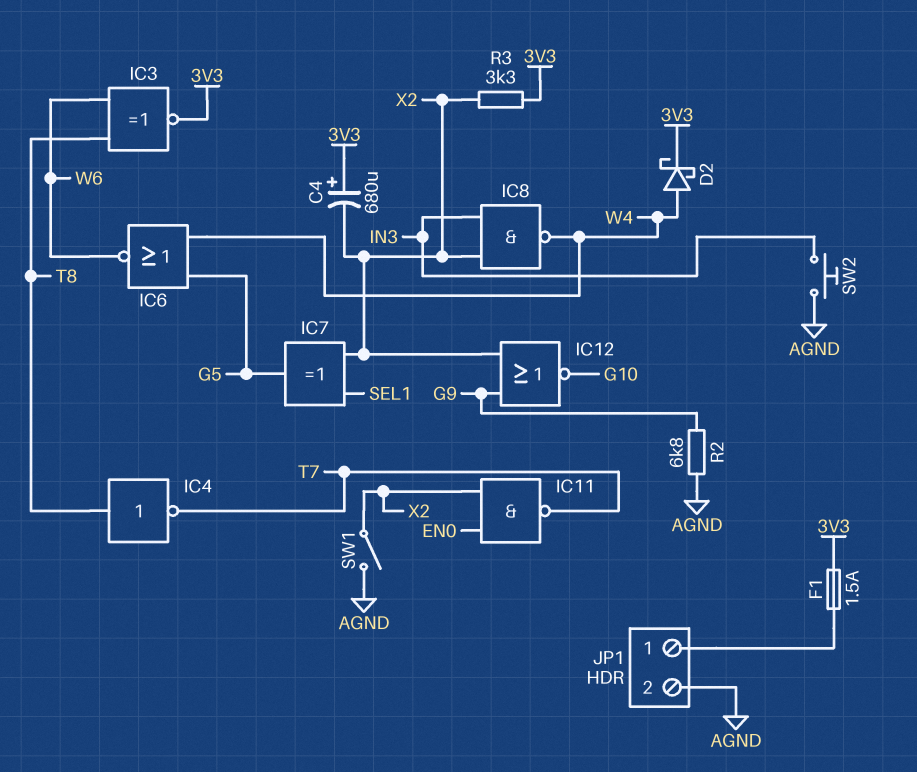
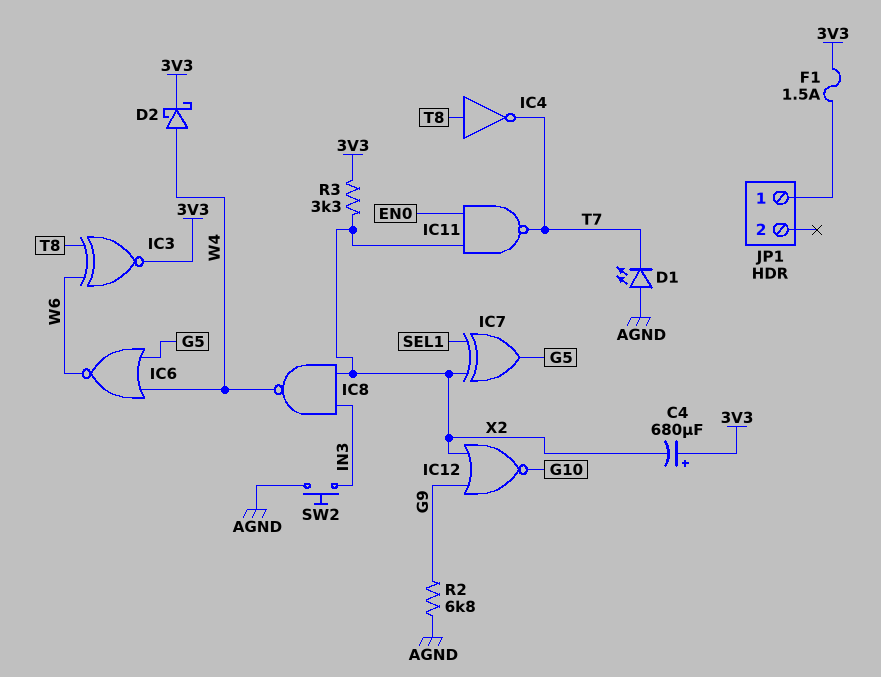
D1: none -> LED (A AGND, K T7)
JP1 pin 2: AGND -> none
SW1: switch (AGND, X2) -> none

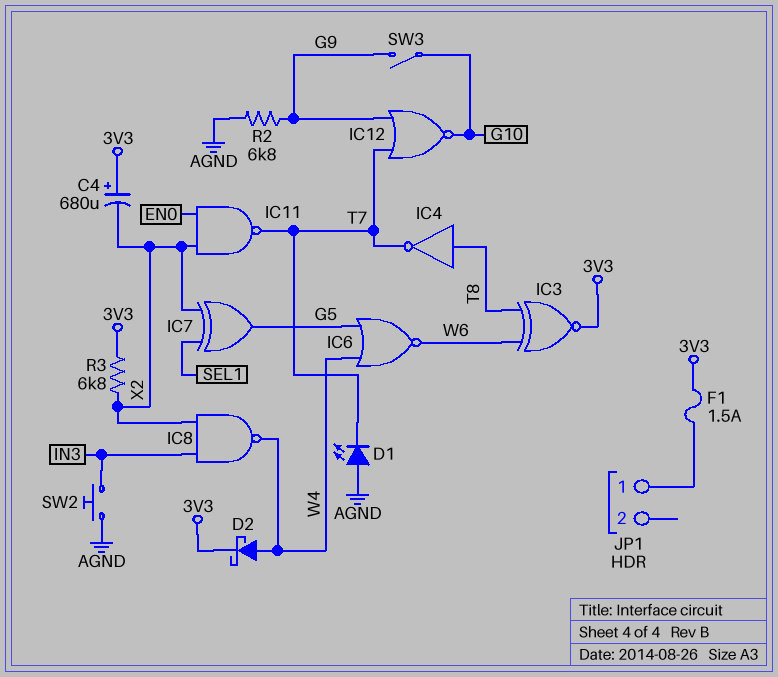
IC12: NOR (in G9, in X2, out G10) -> NOR (in G9, in T7, out G10)
R3: 3.3k (3V3, X2) -> 6.8k (3V3, X2)
SW3: none -> switch (G9, G10)

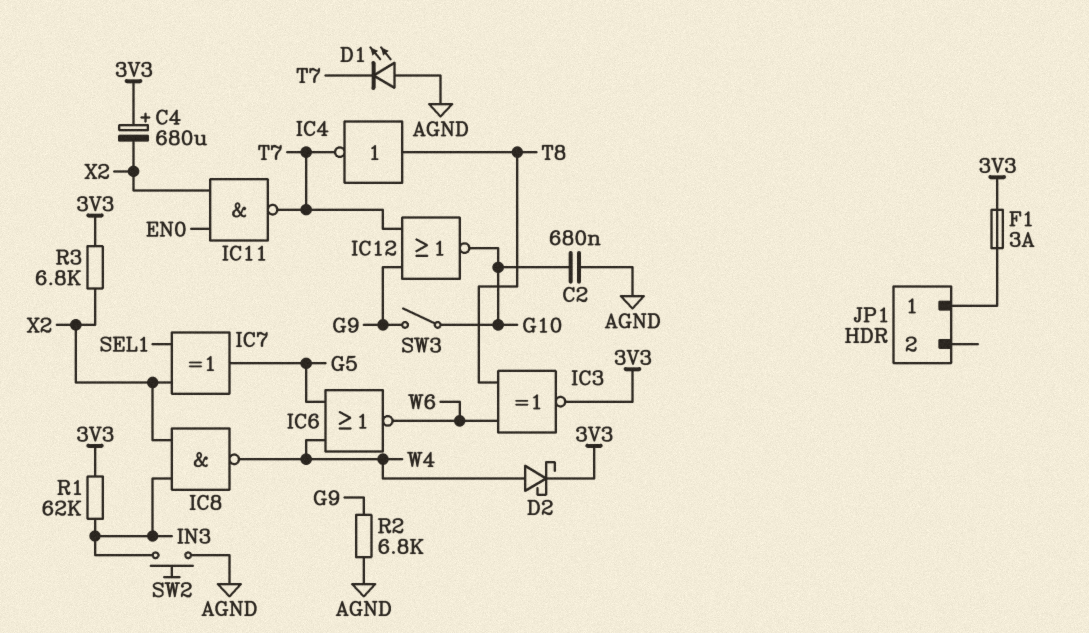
C2: none -> 680nF (AGND, G10)
F1: 1.5A (3V3, JP1/1) -> 3A (3V3, JP1/1)
R1: none -> 62k (3V3, IN3)

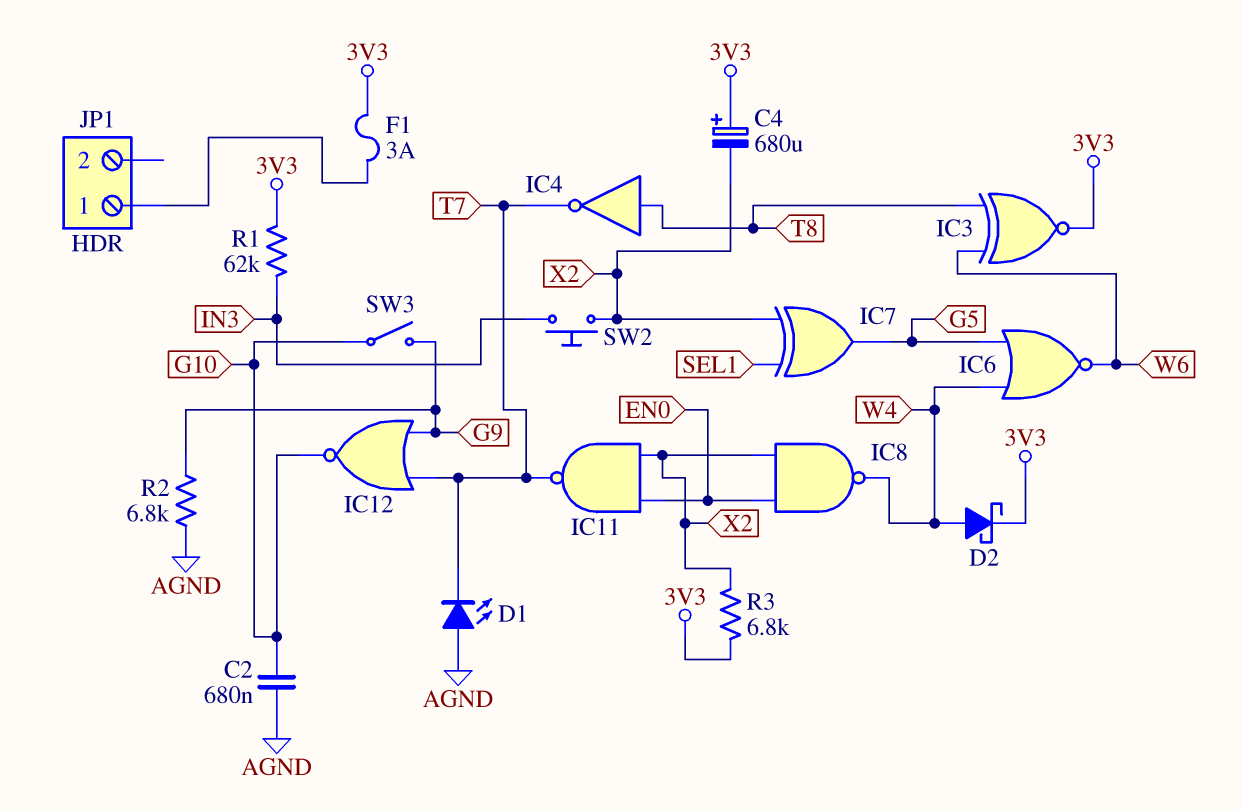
IC8: NAND (in IN3, in X2, out W4) -> NAND (in EN0, in X2, out W4)
SW2: button (AGND, IN3) -> button (IN3, X2)

